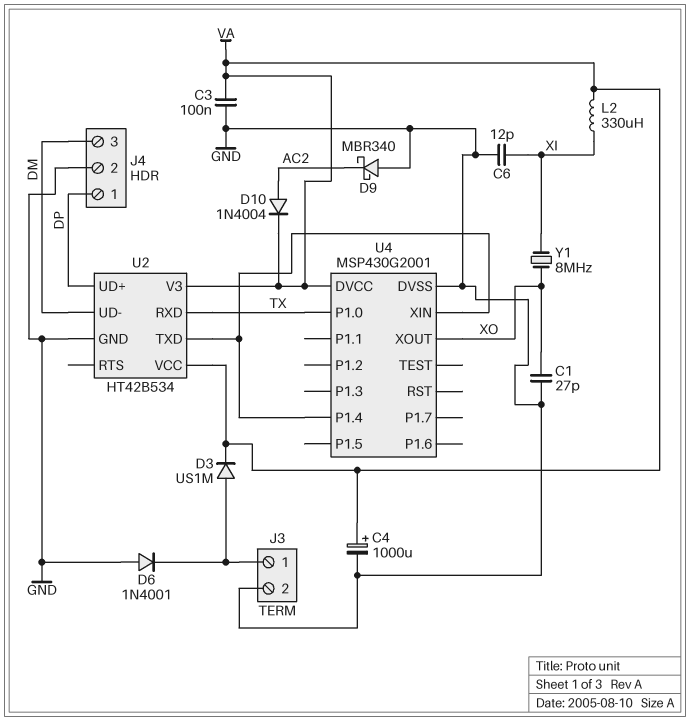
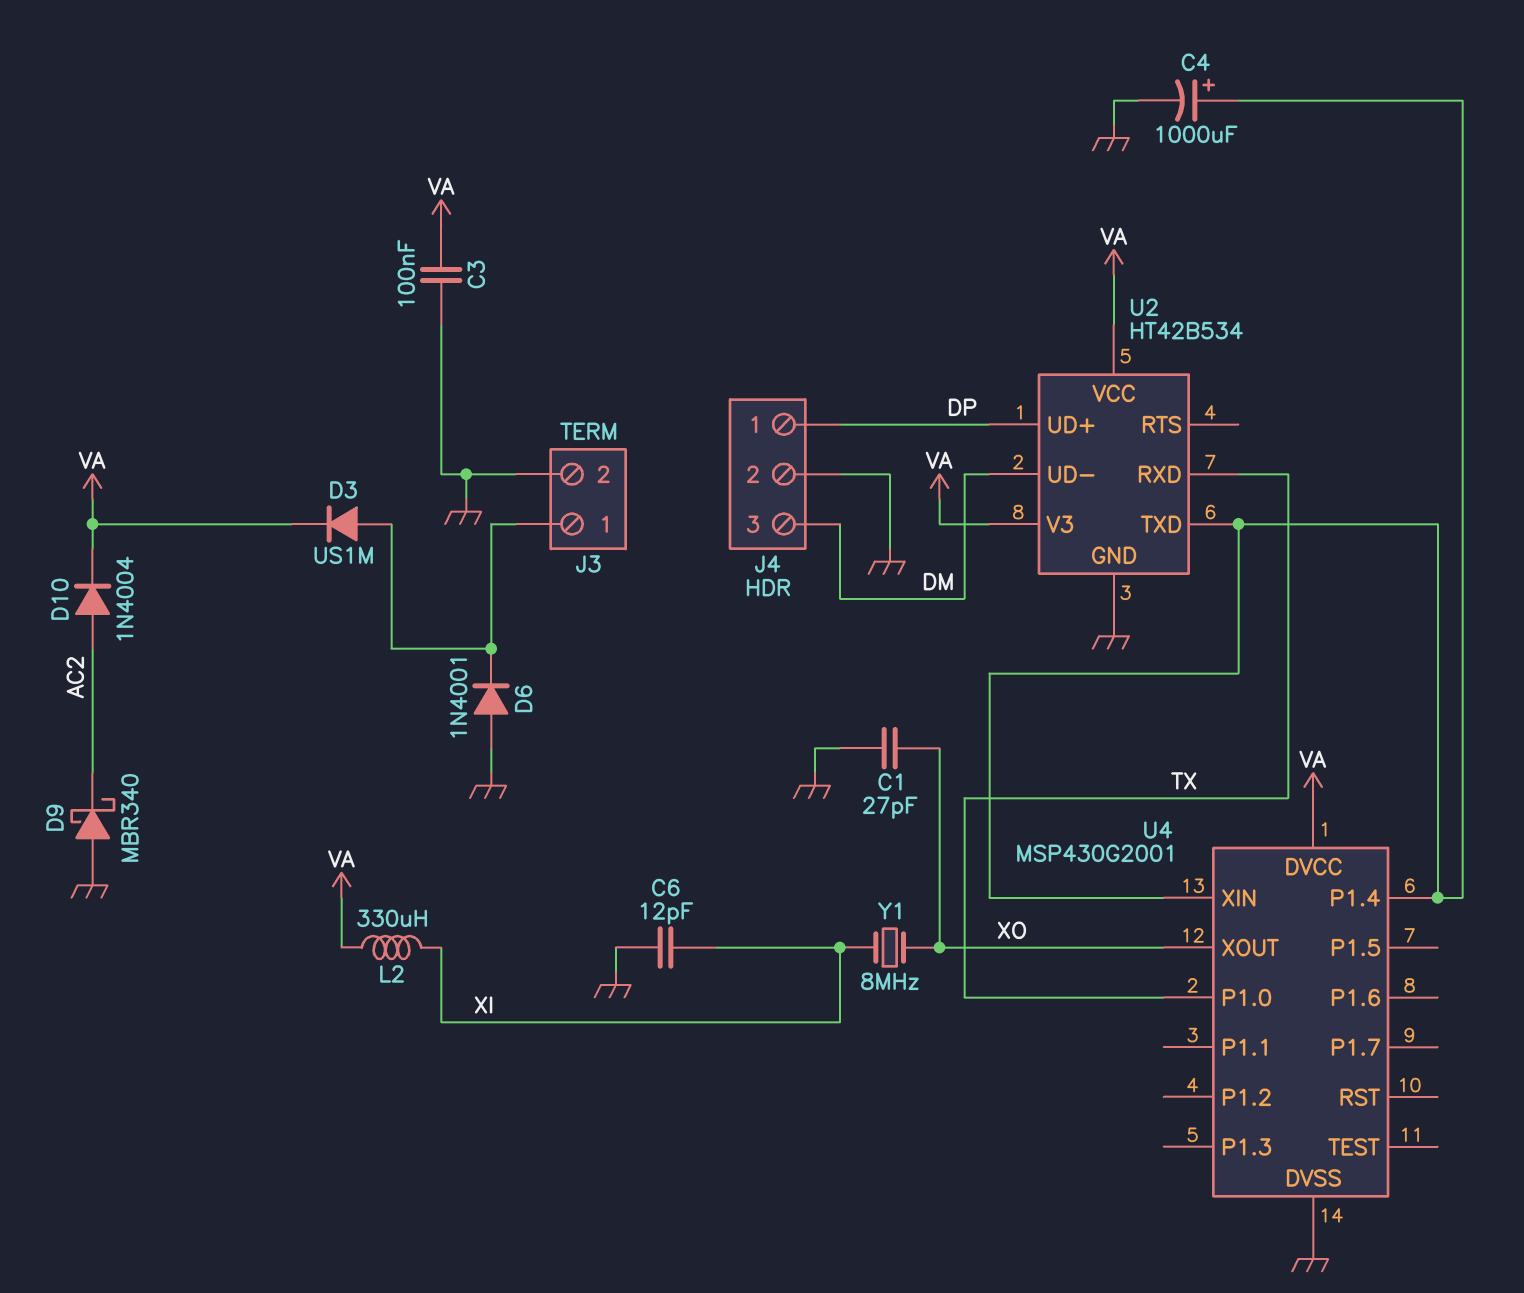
C4: 1000uF (plus VA, minus GND) -> 1000uF (plus U2/TXD, minus GND)

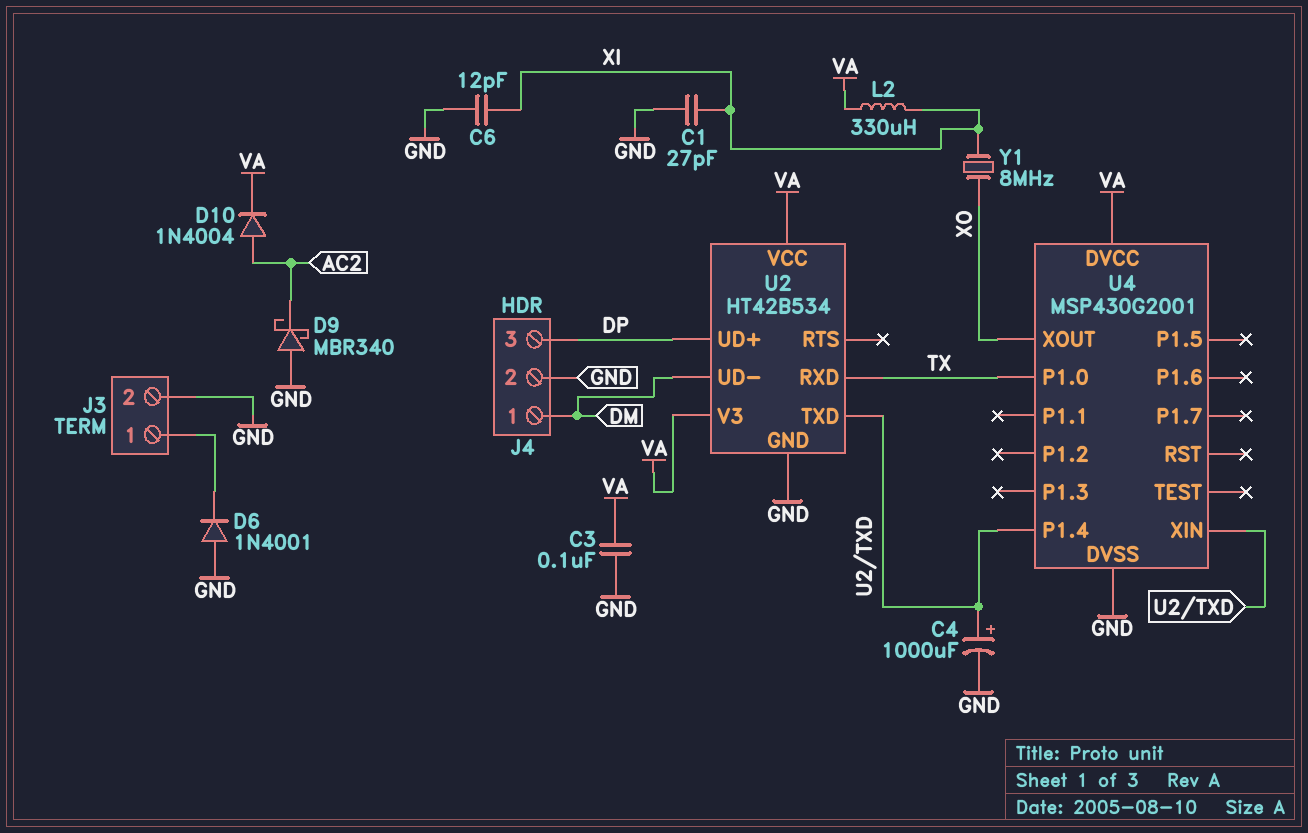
C1: 27pF (GND, XO) -> 27pF (GND, XI)
D3: diode US1M (A J3/1, K VA) -> none
J4 pin 1: DP -> DM
J4 pin 3: DM -> DP

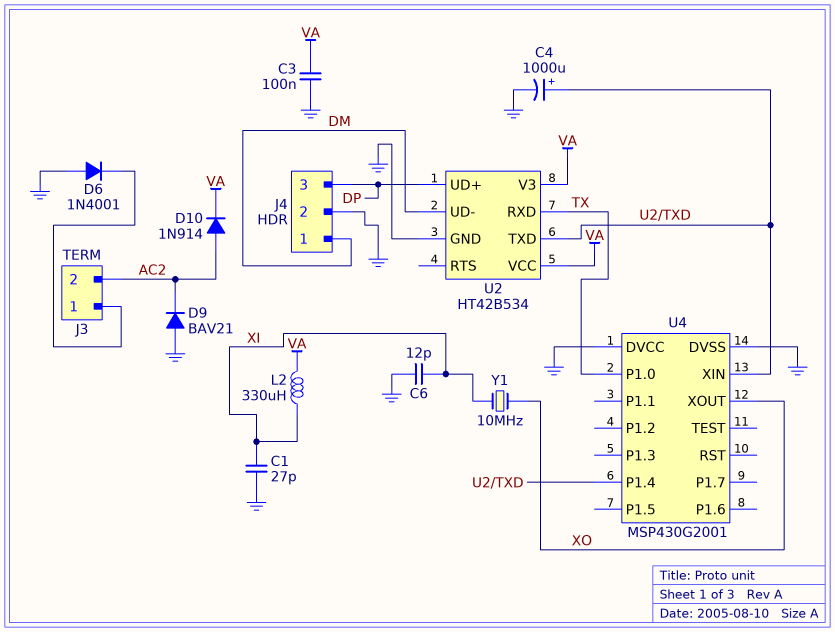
D9: schottky MBR340 (A GND, K AC2) -> diode BAV21 (A GND, K AC2)
D10: diode 1N4004 (A AC2, K VA) -> diode 1N914 (A AC2, K VA)
J3 pin 2: GND -> AC2
U4 pin DVCC: VA -> GND
Y1: 8MHz (XI, XO) -> 10MHz (XI, XO)

